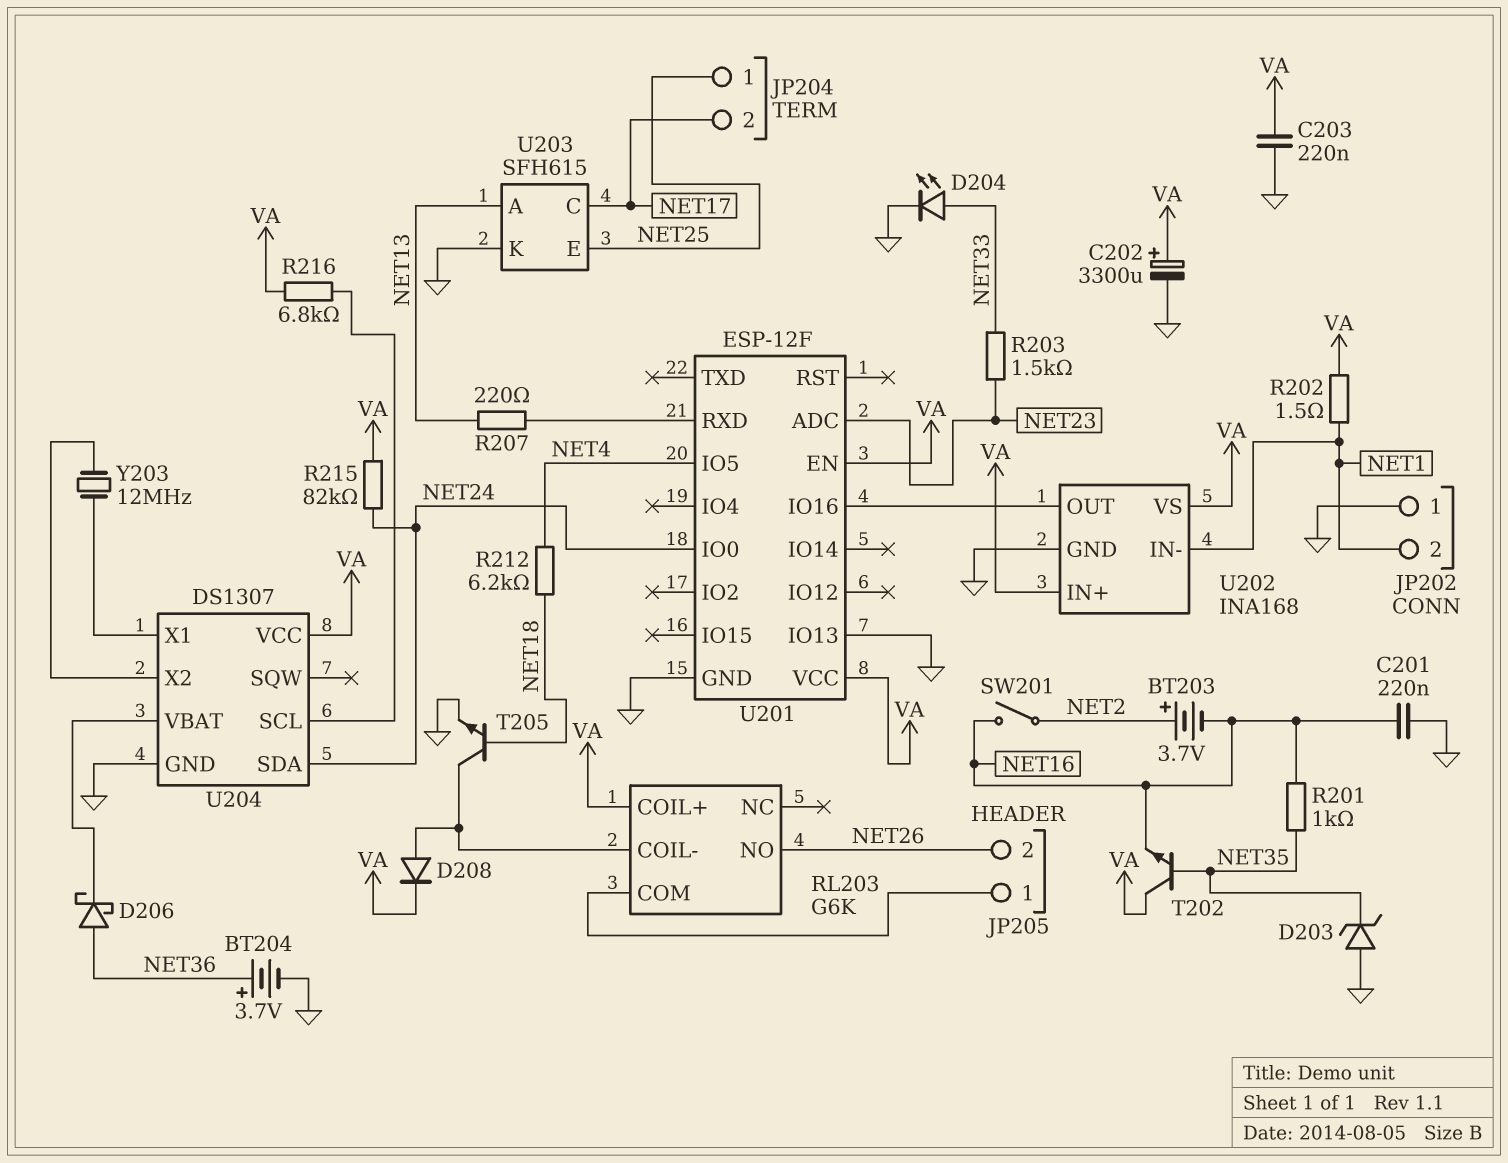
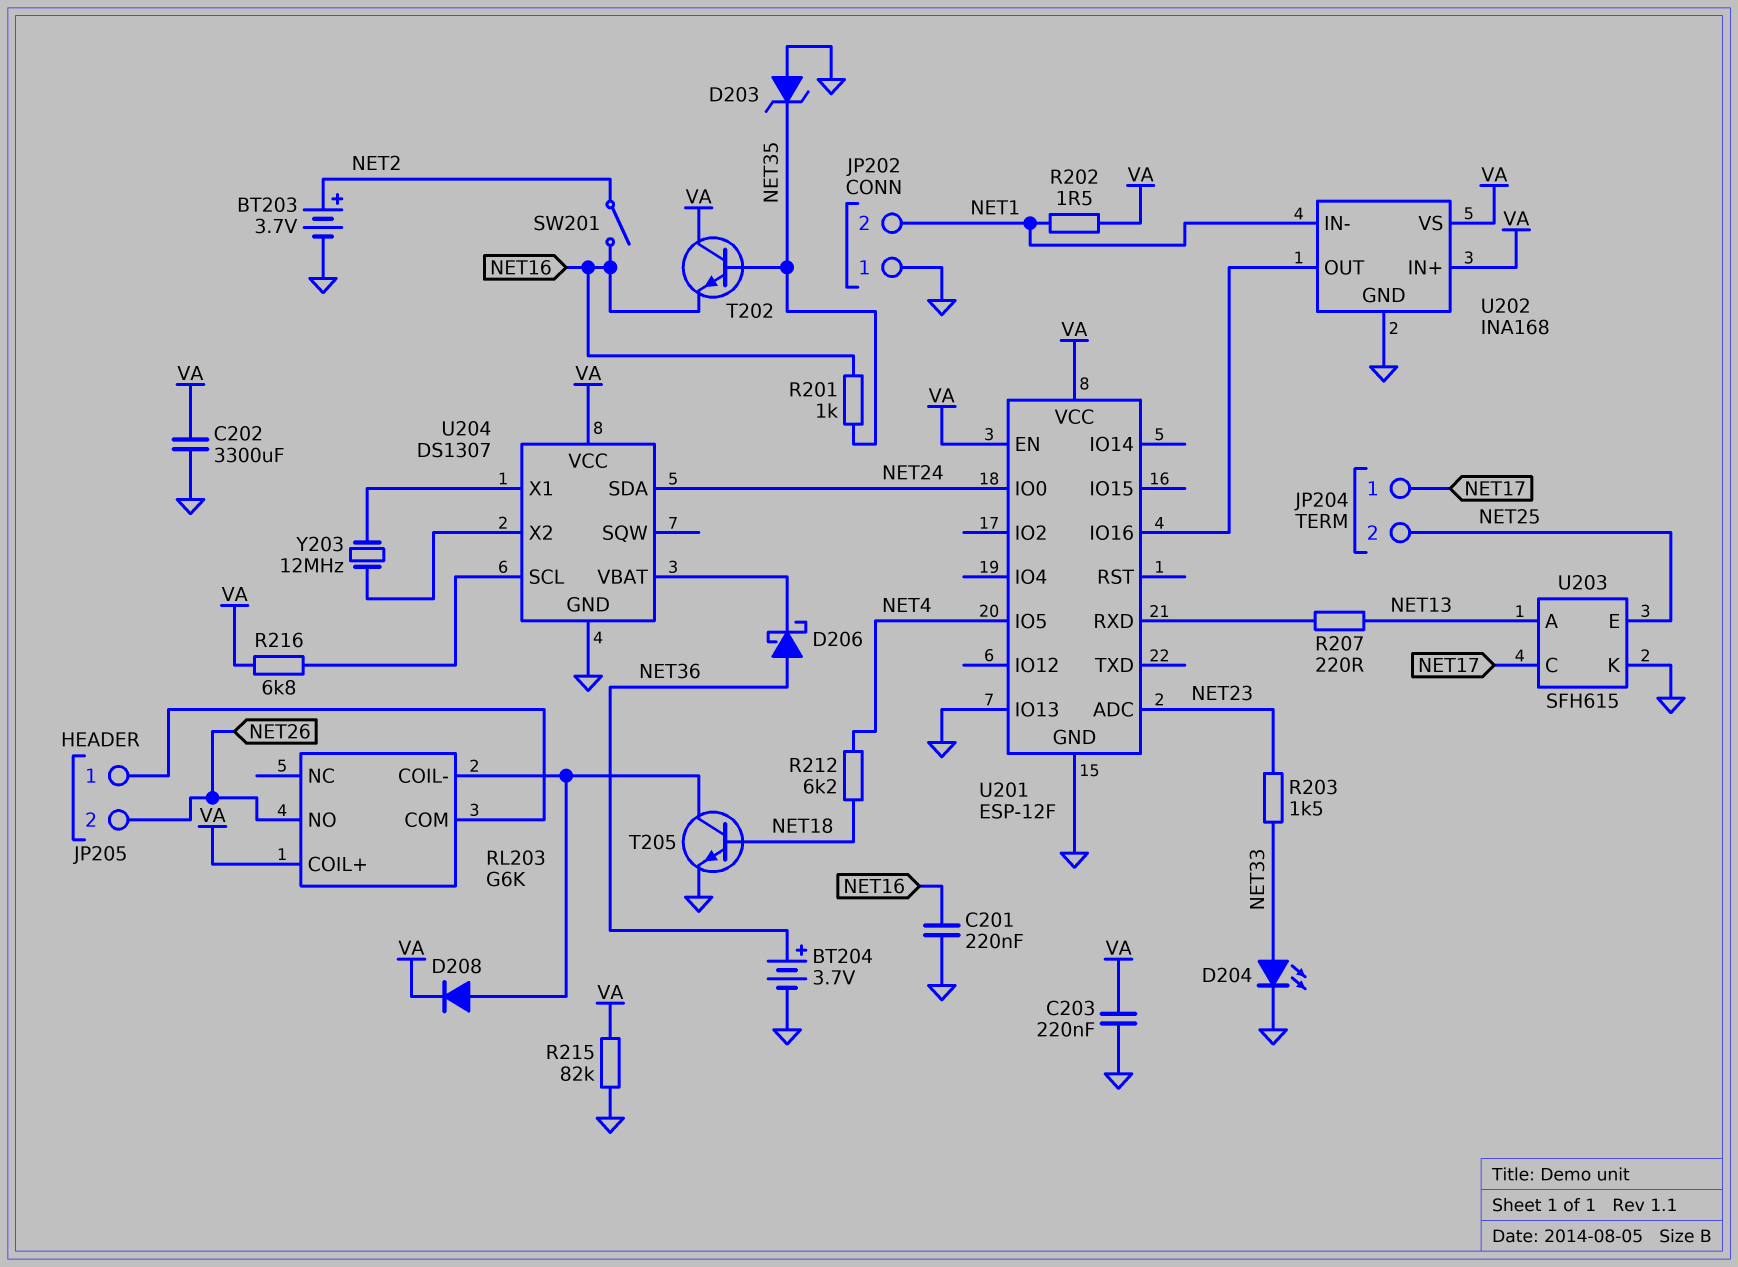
BT203: 3.7V (plus NET2, minus NET16) -> 3.7V (plus NET2, minus GND)
C202: 3300uF (plus VA, minus GND) -> 3300uF (GND, VA)
JP204 pin 1: NET25 -> NET17
JP204 pin 2: NET17 -> NET25
R215: 82k (NET24, VA) -> 82k (GND, VA)

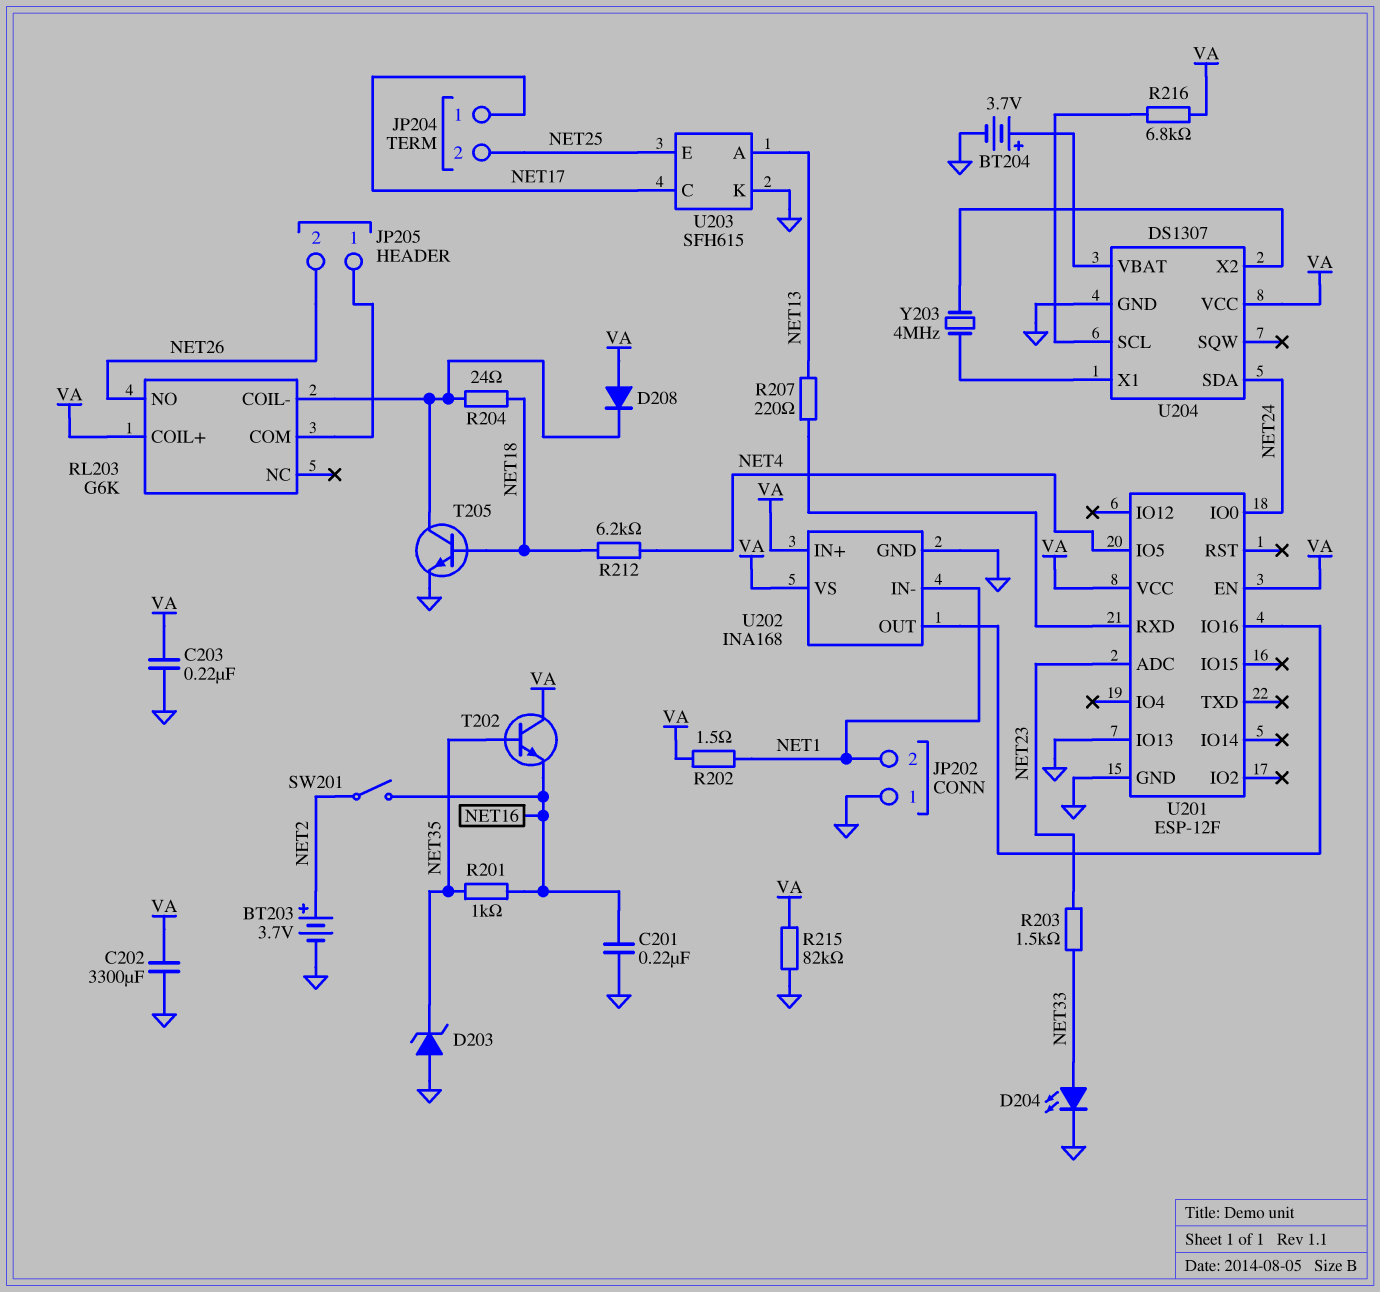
BT204: 3.7V (plus NET36, minus GND) -> 3.7V (plus U204/VBAT, minus GND)
D206: schottky (A NET36, K U204/VBAT) -> none
D208: diode (A RL203/COIL-, K VA) -> diode (A VA, K RL203/COIL-)
R204: none -> 24 (NET18, RL203/COIL-)
Y203: 12MHz (U204/X1, U204/X2) -> 4MHz (U204/X1, U204/X2)

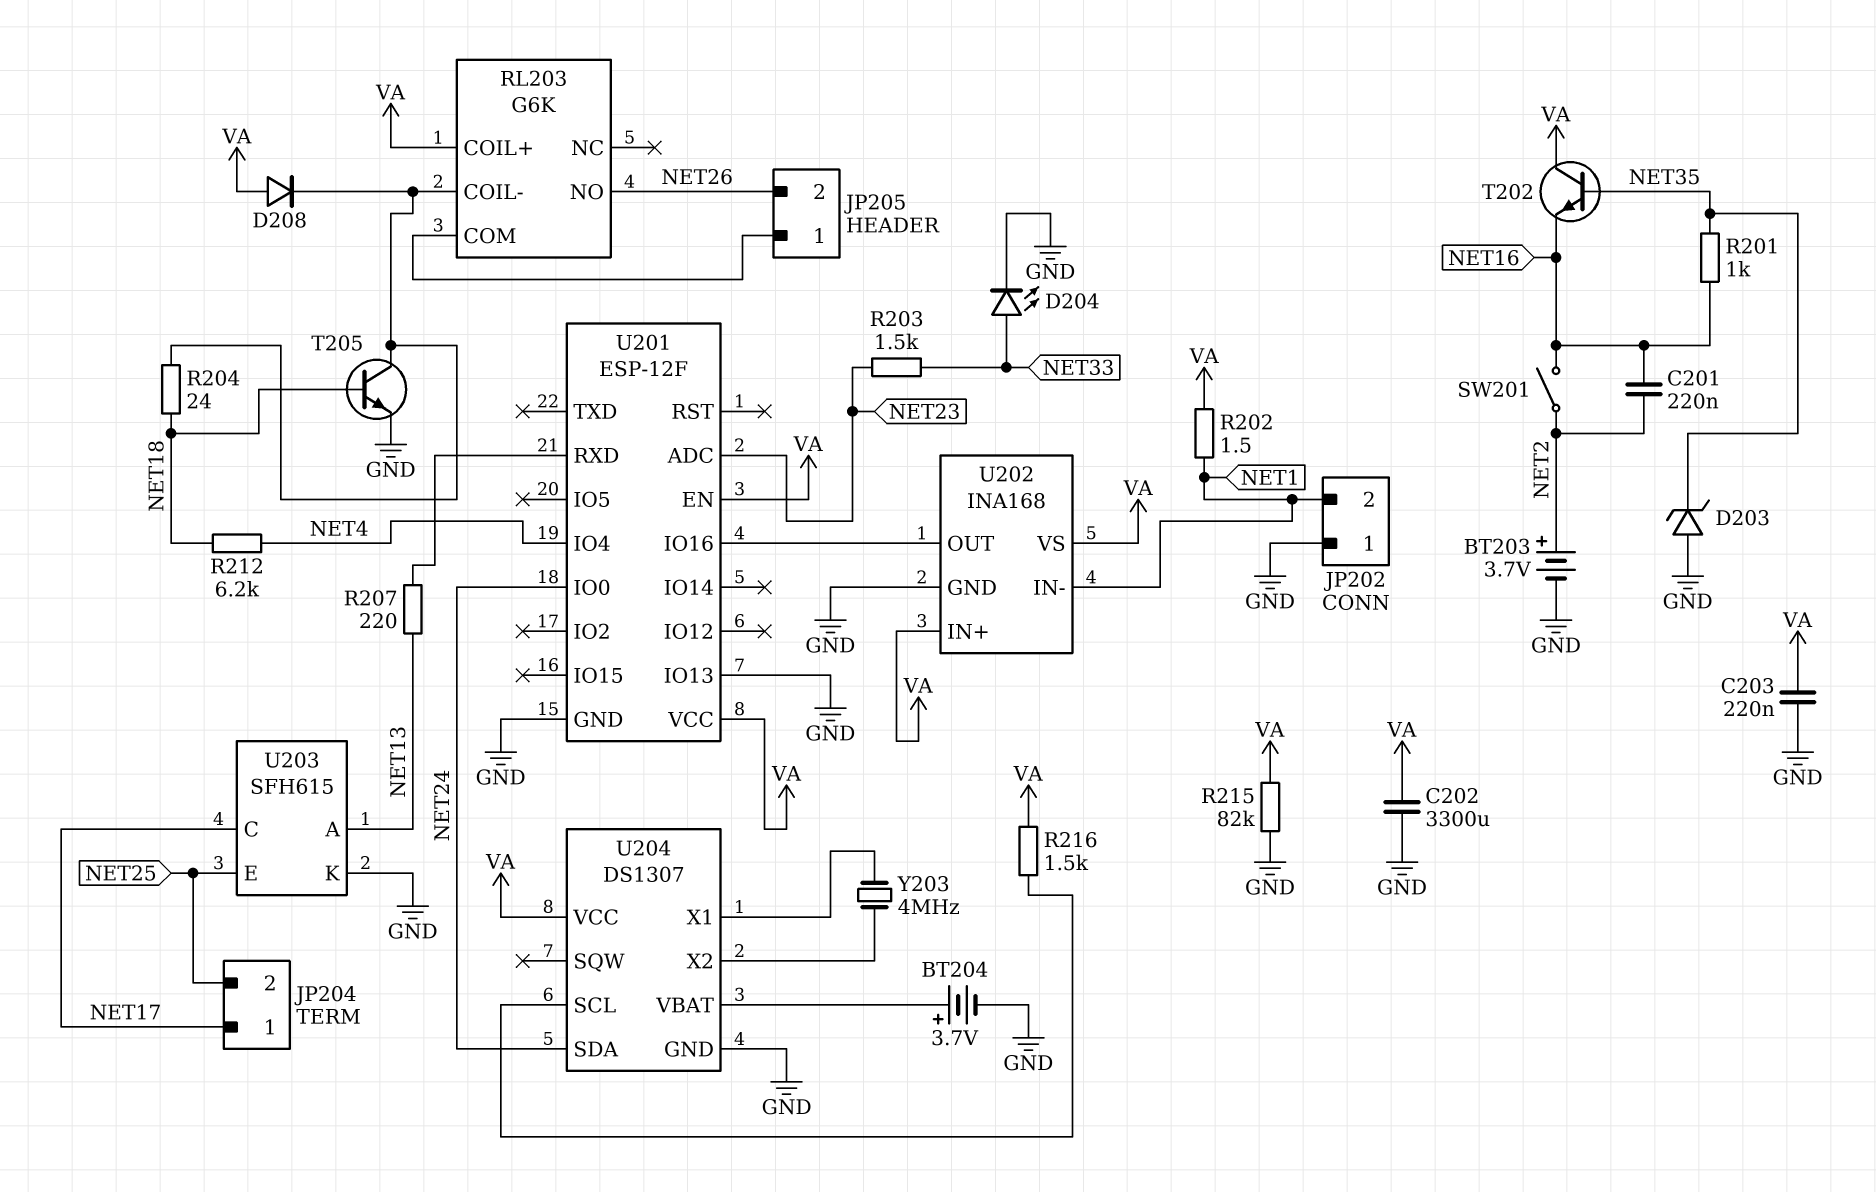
C201: 220nF (GND, NET16) -> 220nF (NET2, NET16)
R216: 6.8k (U204/SCL, VA) -> 1.5k (U204/SCL, VA)
U201 pin IO4: none -> NET4
U201 pin IO5: NET4 -> none

